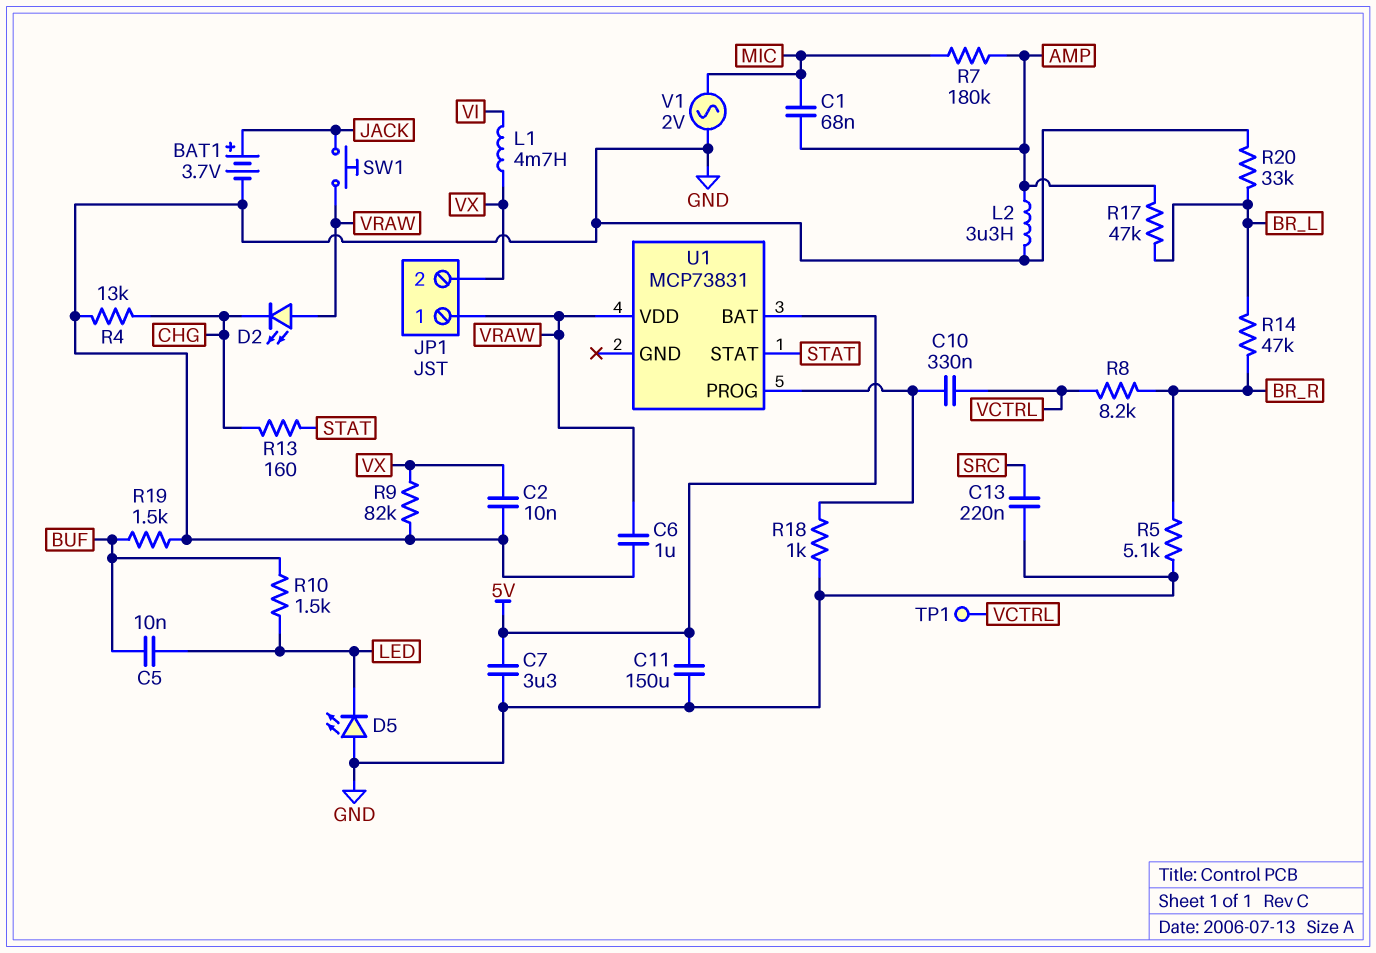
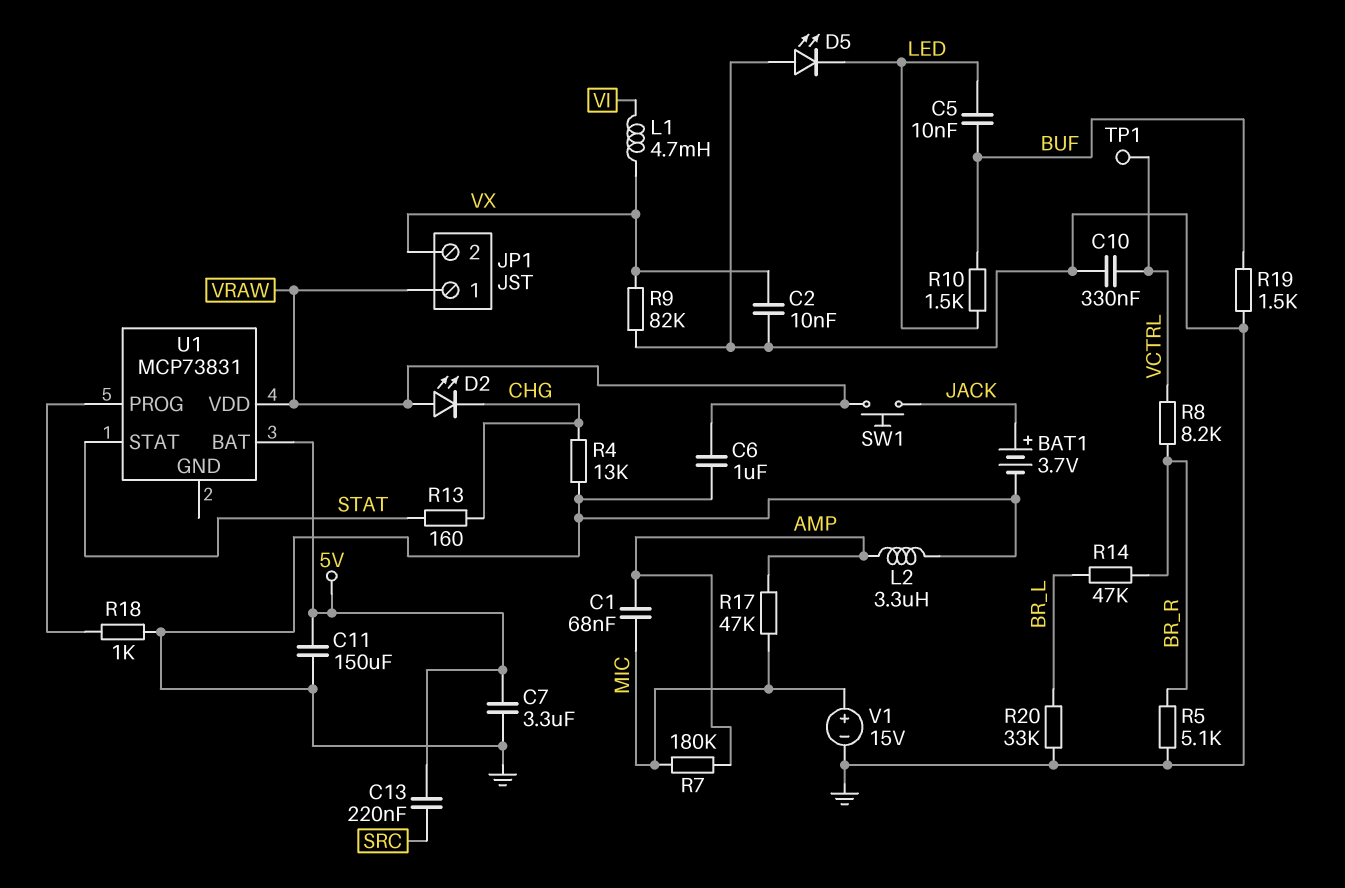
C10: 330nF (U1/PROG, VCTRL) -> 330nF (GND, VCTRL)
C13: 220nF (GND, SRC) -> 220nF (5V, SRC)
R17: 47k (AMP, BR_L) -> 47k (AMP, MIC)
V1: AC 2V (GND, MIC) -> 15V (plus MIC, minus GND)

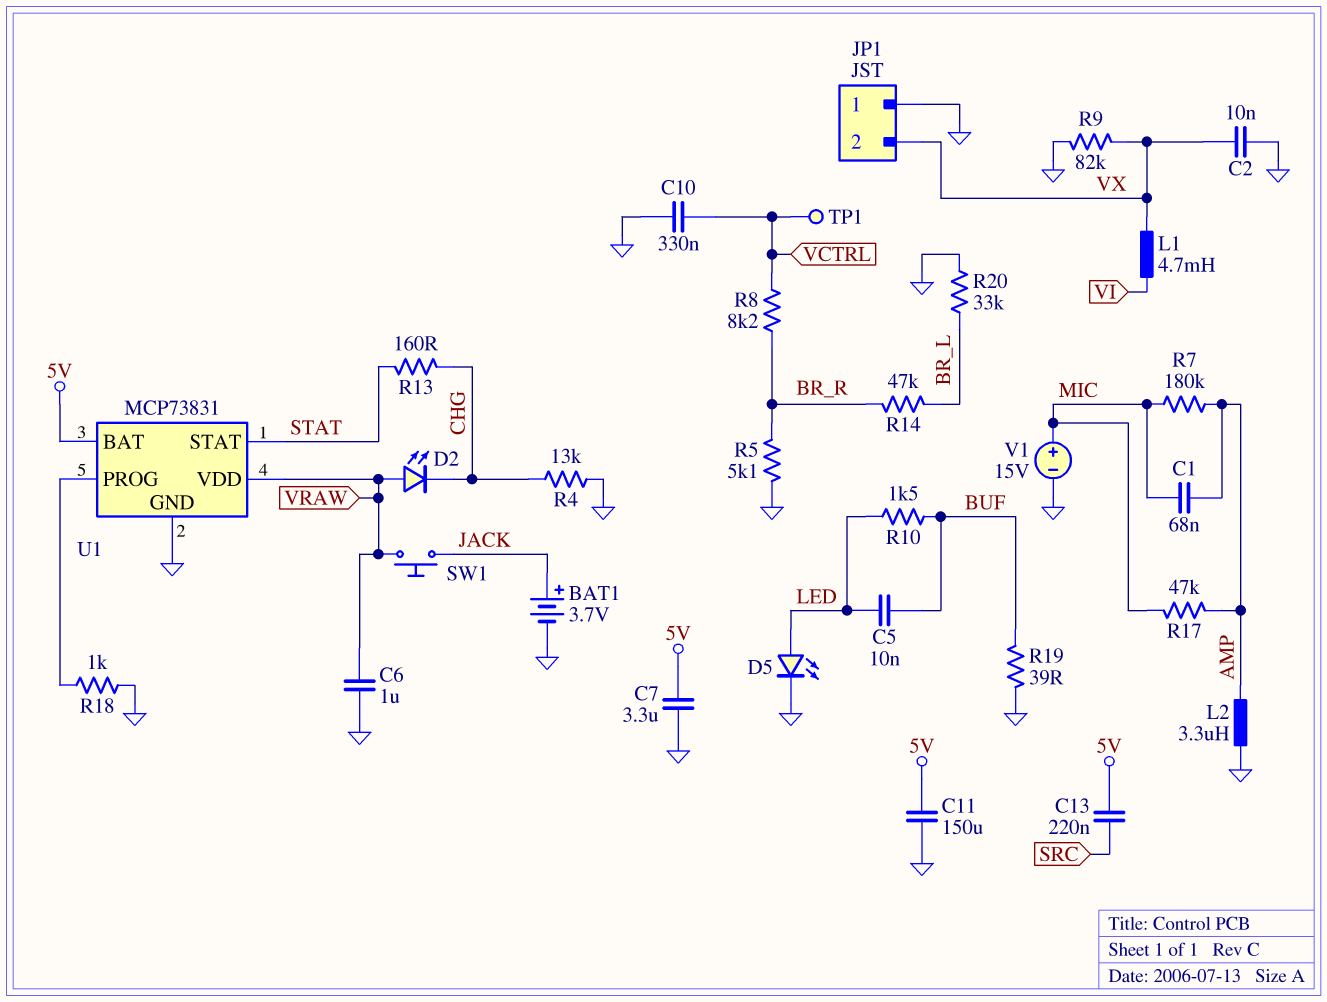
D5: LED (A GND, K LED) -> LED (A LED, K GND)
JP1 pin 1: VRAW -> GND
R19: 1.5k (BUF, GND) -> 39 (BUF, GND)
U1 pin GND: none -> GND

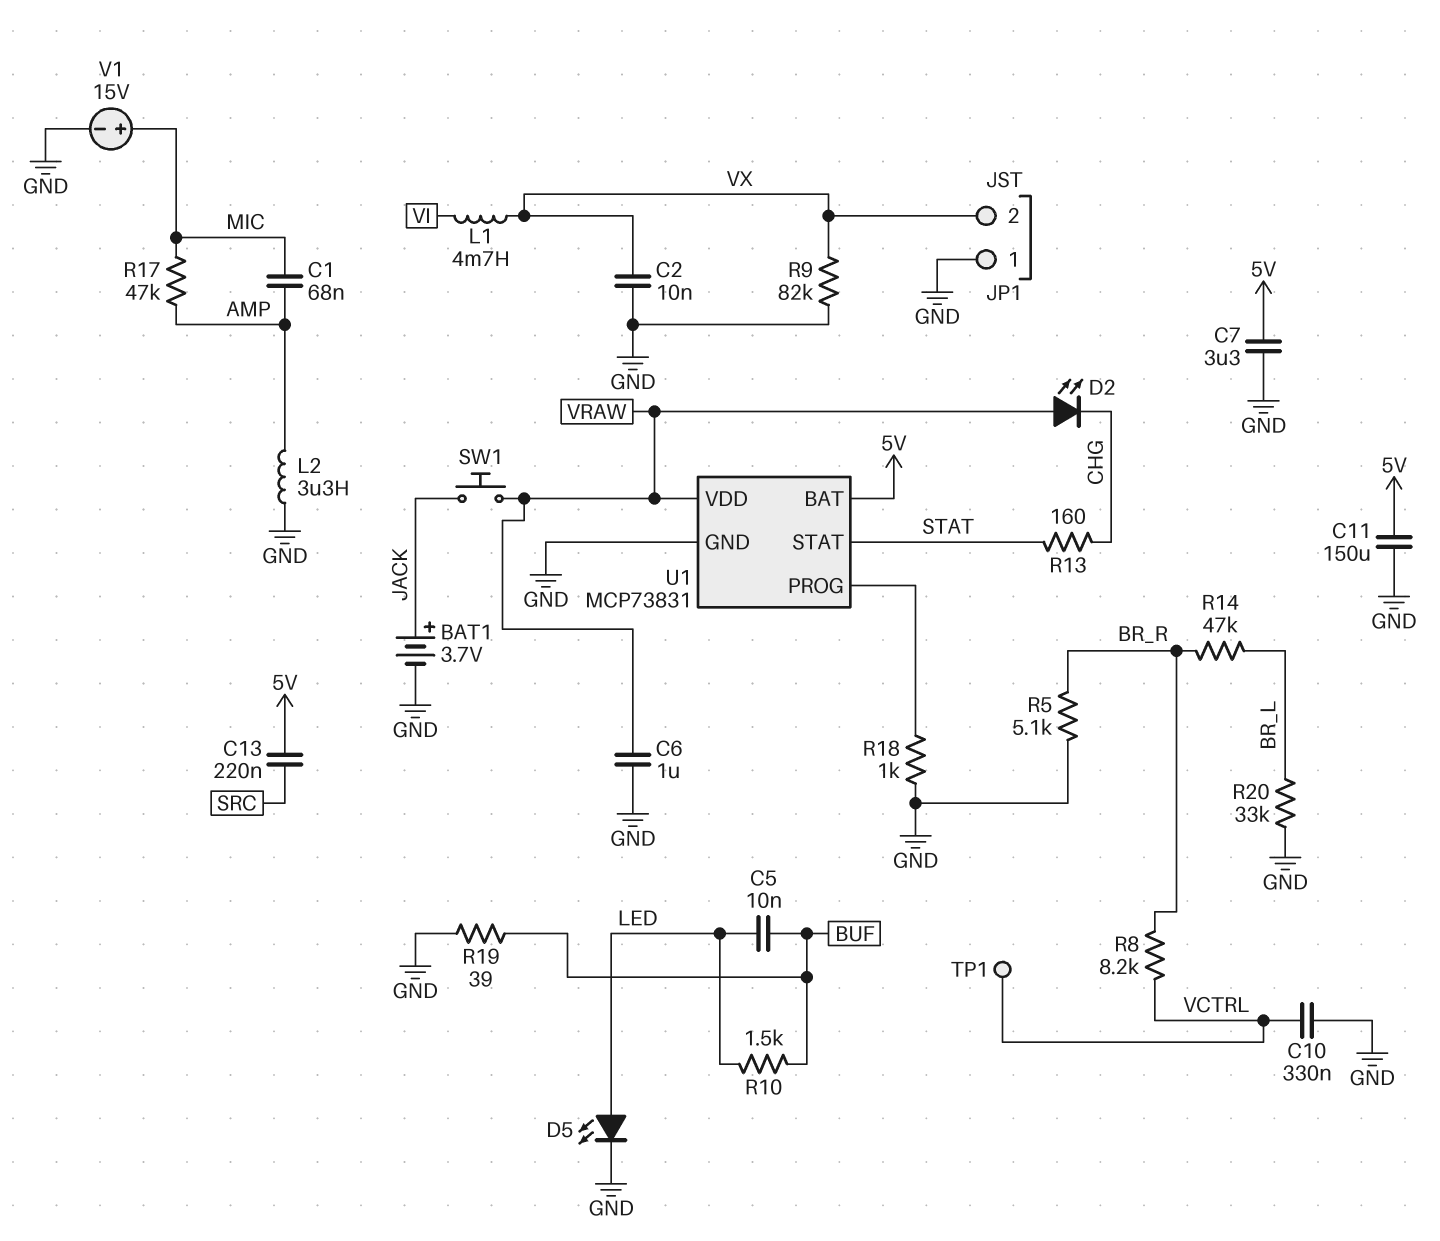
R4: 13k (CHG, GND) -> none
R7: 180k (AMP, MIC) -> none

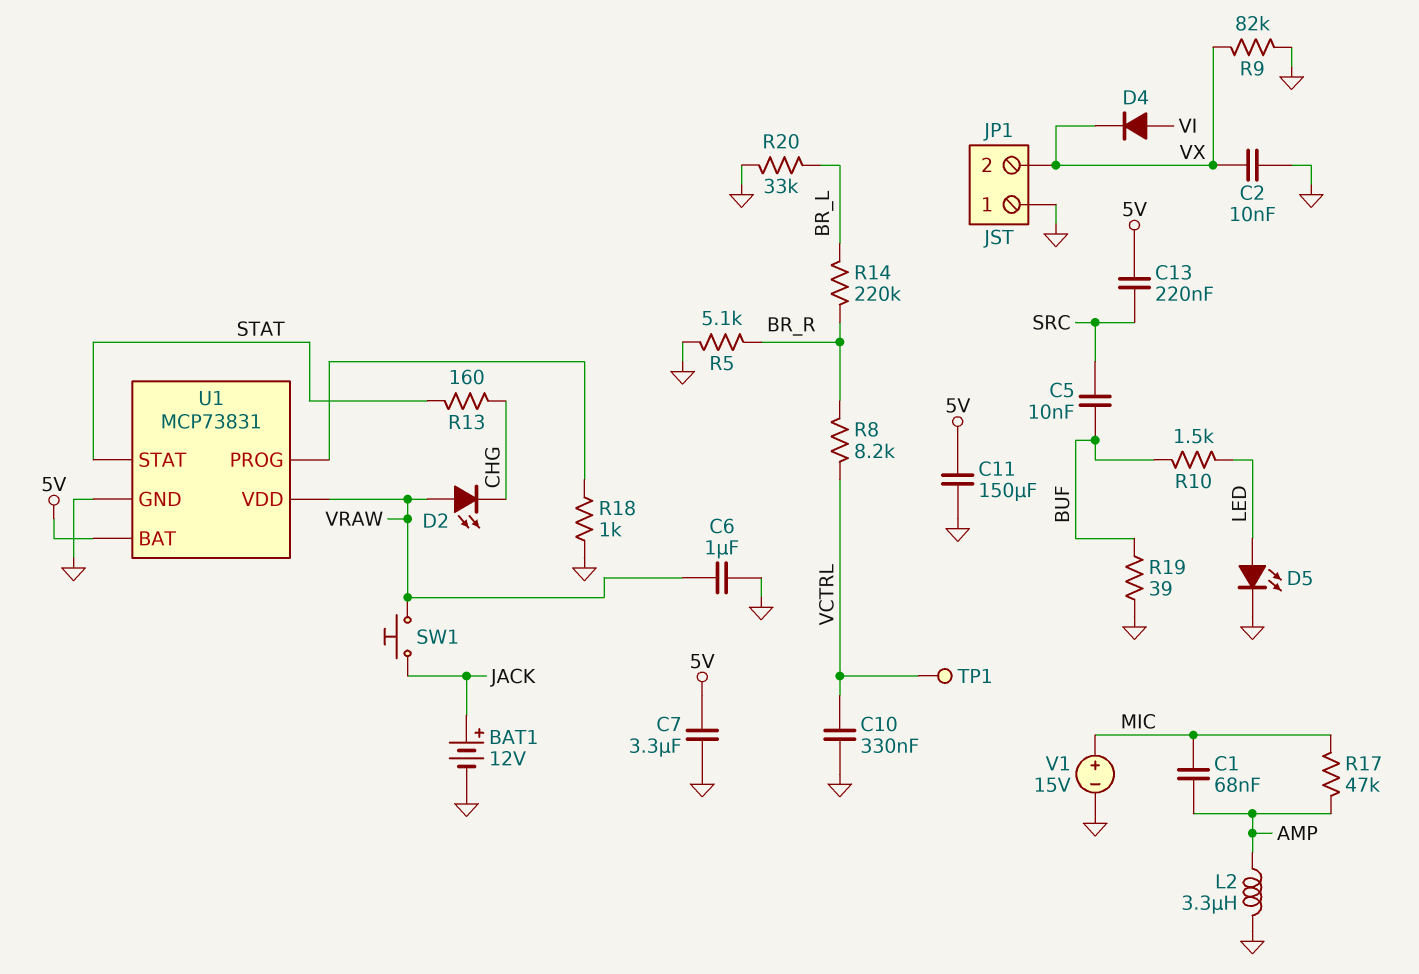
BAT1: 3.7V (plus JACK, minus GND) -> 12V (plus JACK, minus GND)
C5: 10nF (BUF, LED) -> 10nF (BUF, SRC)
D4: none -> diode (A VI, K VX)
L1: 4.7mH (VI, VX) -> none
R14: 47k (BR_L, BR_R) -> 220k (BR_L, BR_R)

